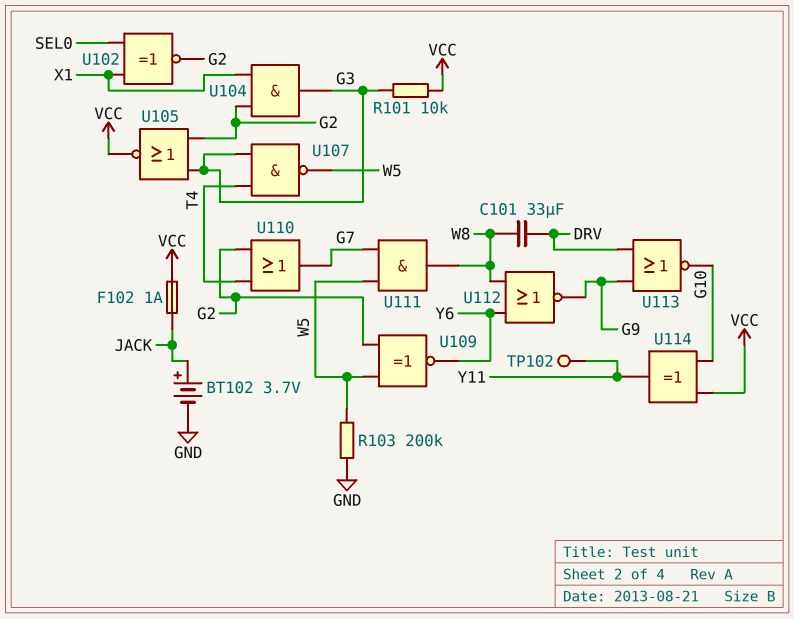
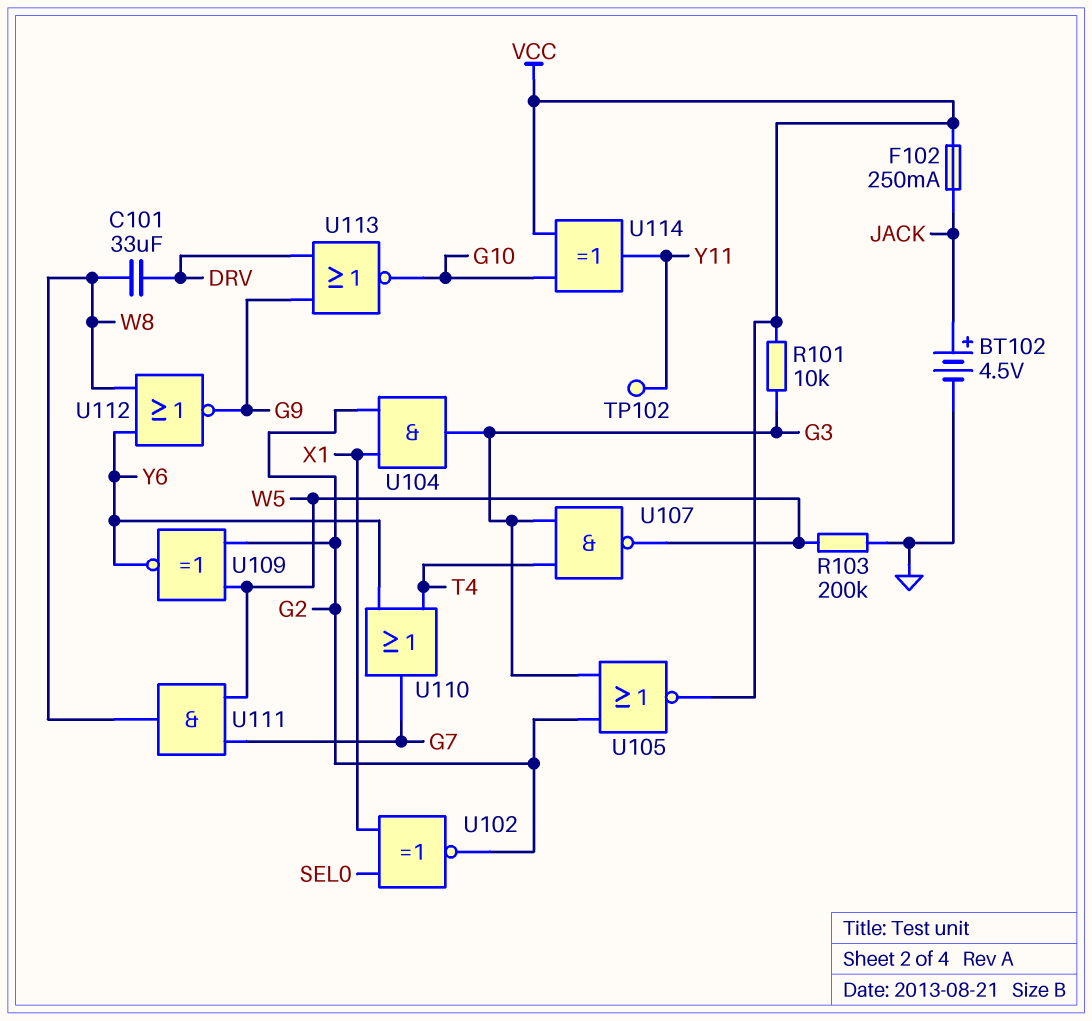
BT102: 3.7V (plus JACK, minus GND) -> 4.5V (plus JACK, minus GND)
F102: 1A (JACK, VCC) -> 250mA (JACK, VCC)
U110: OR (in G2, in T4, out G7) -> OR (in T4, in Y6, out G7)

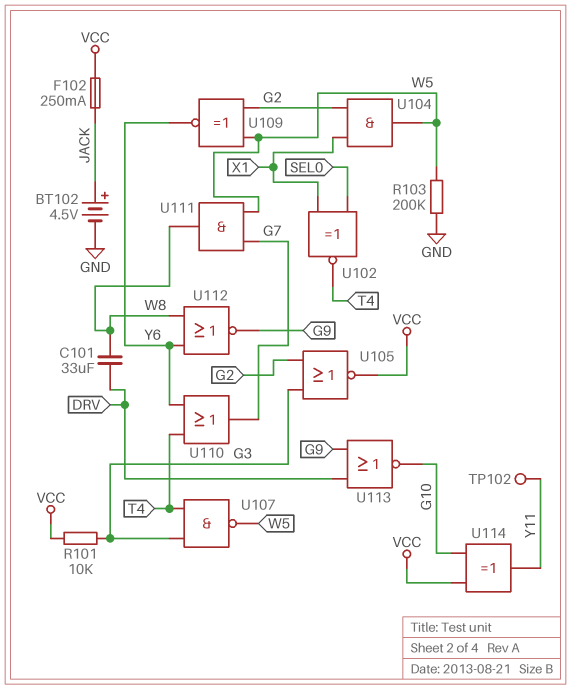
U102: XNOR (in SEL0, in X1, out G2) -> XNOR (in SEL0, in X1, out T4)
U104: AND (in G2, in X1, out G3) -> AND (in G2, in X1, out W5)

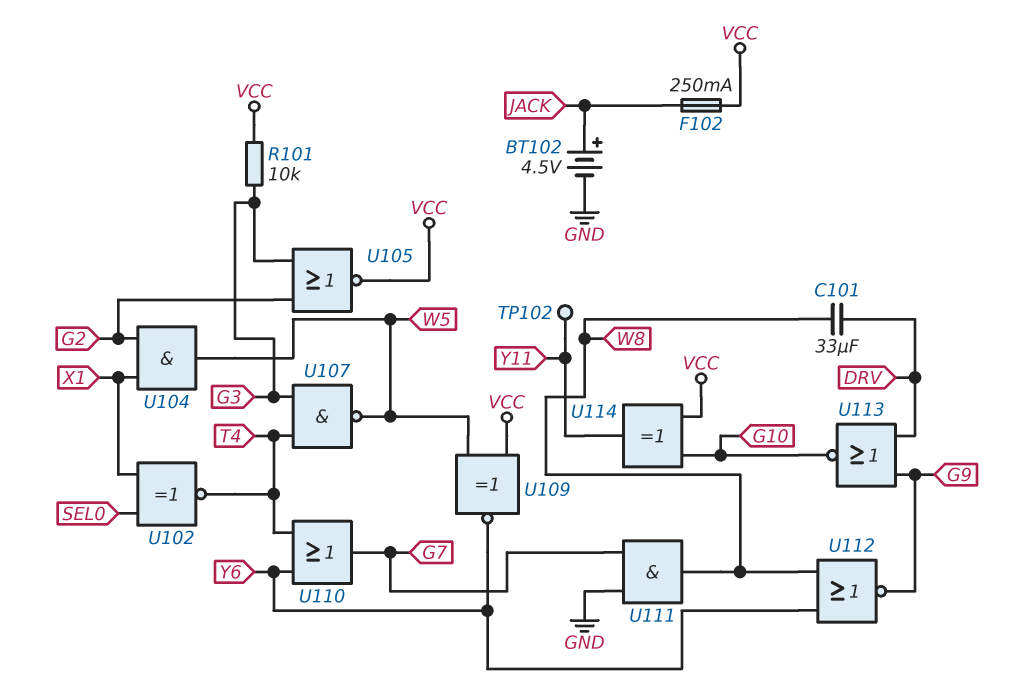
R103: 200k (GND, W5) -> none
U109: XNOR (in G2, in W5, out Y6) -> XNOR (in VCC, in W5, out Y6)
U111: AND (in G7, in W5, out W8) -> AND (in G7, in GND, out W8)

